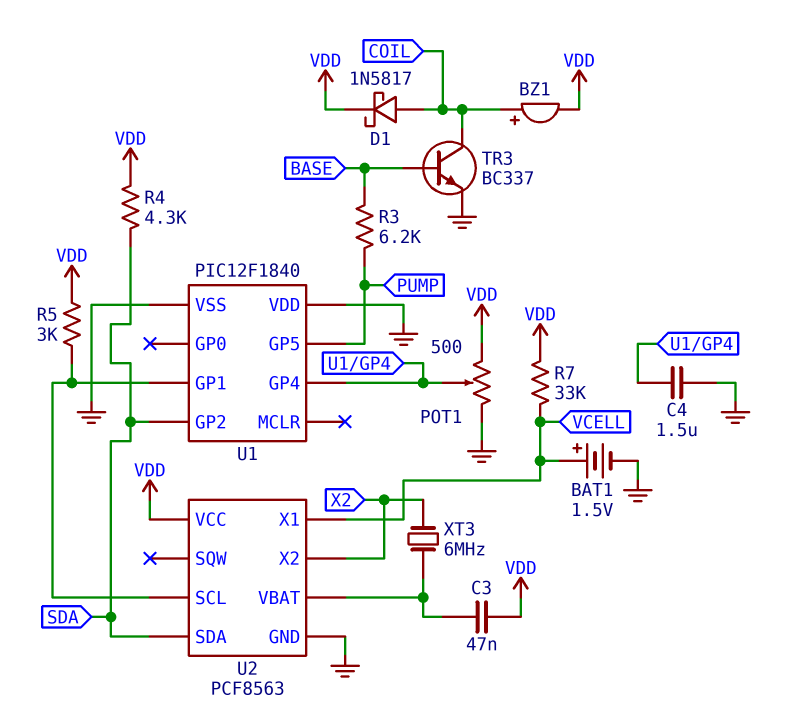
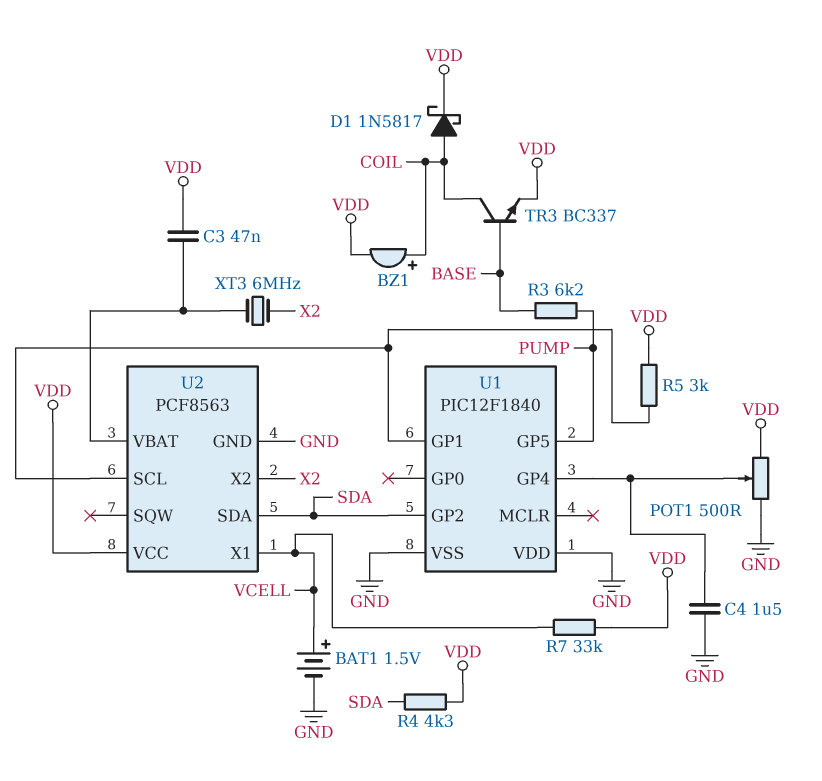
TR3: NPN BC337 (B BASE, C COIL, E GND) -> NPN BC337 (B BASE, C COIL, E VDD)

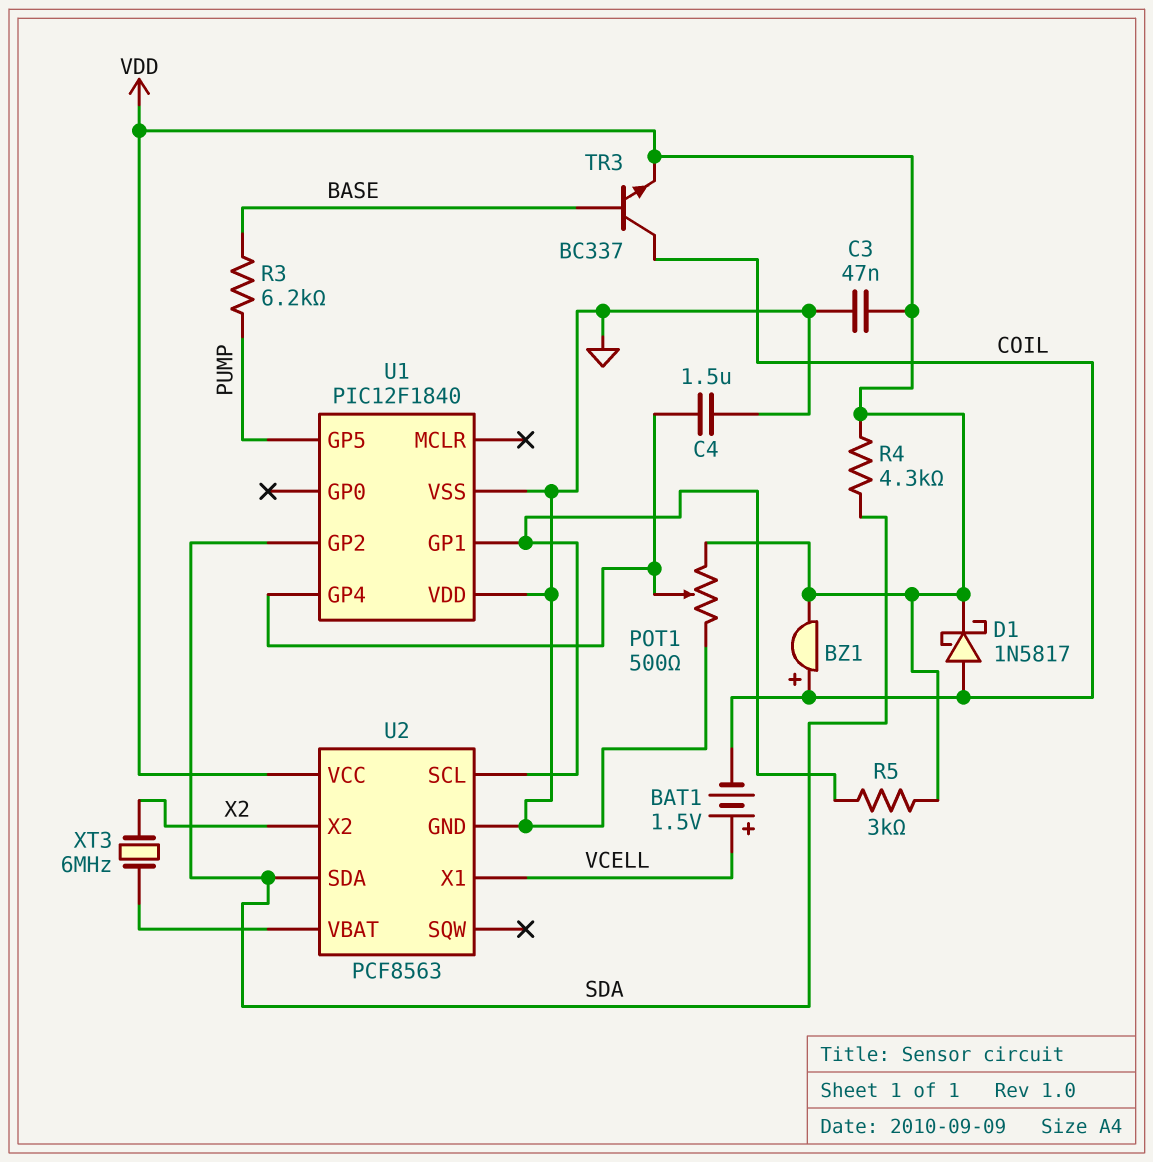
BAT1: 1.5V (plus VCELL, minus GND) -> 1.5V (plus VCELL, minus COIL)
C3: 47nF (U2/VBAT, VDD) -> 47nF (GND, VDD)
R7: 33k (VCELL, VDD) -> none

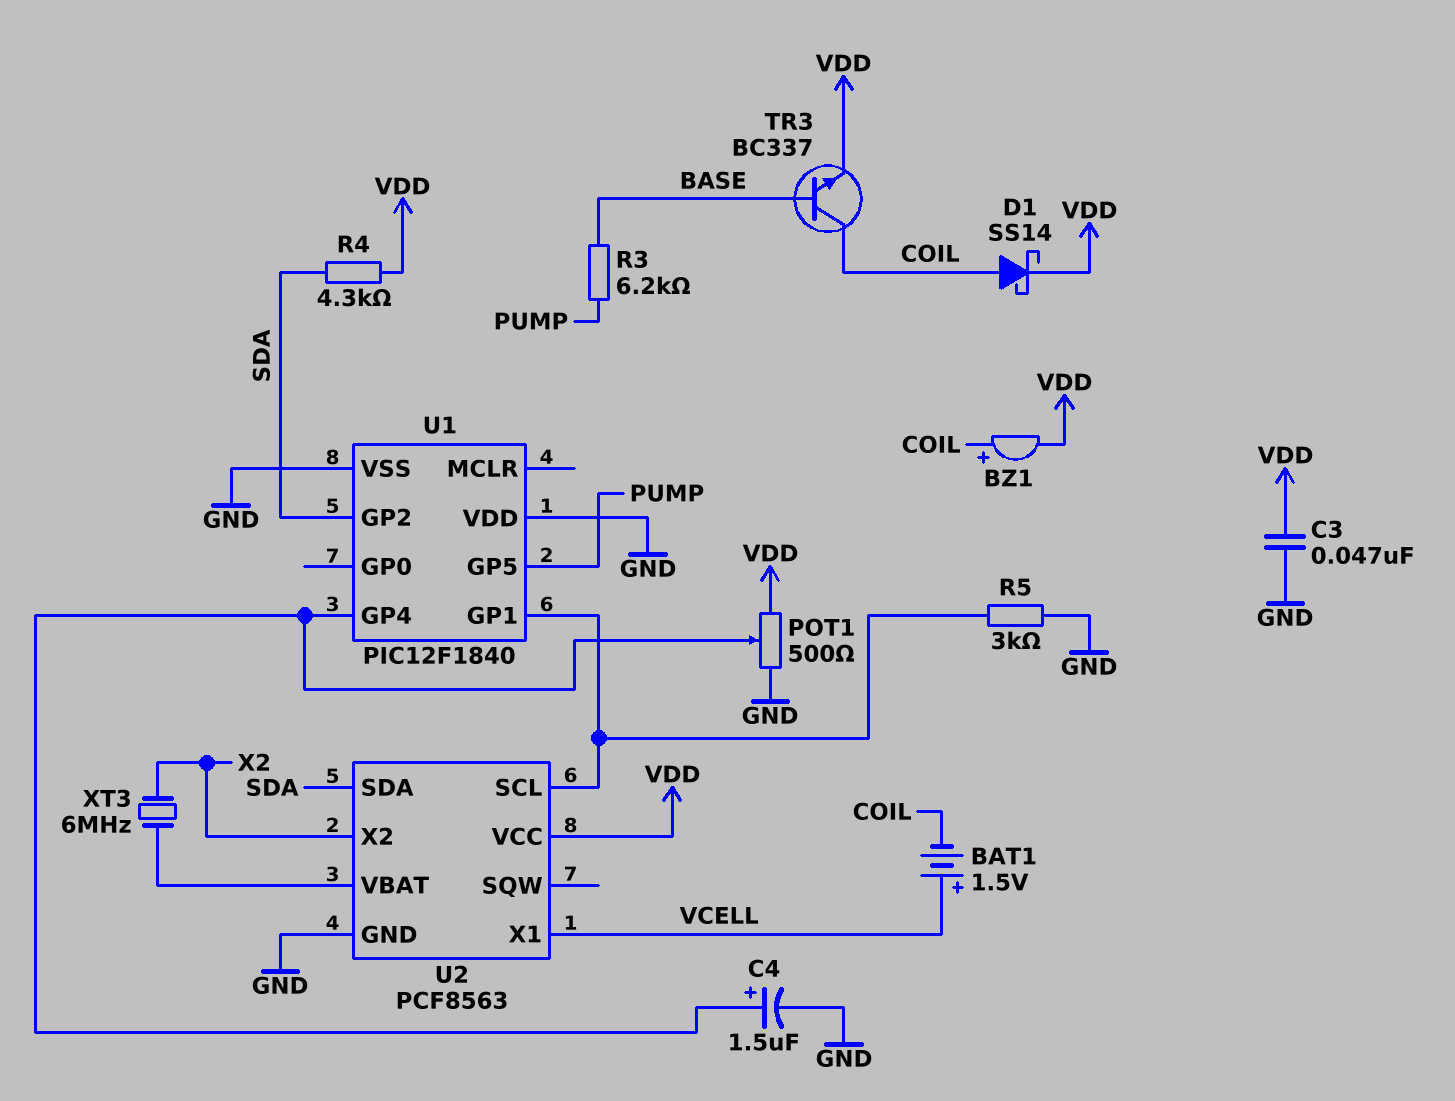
C4: 1.5uF (GND, U1/GP4) -> 1.5uF (plus U1/GP4, minus GND)
D1: schottky 1N5817 (A COIL, K VDD) -> schottky SS14 (A COIL, K VDD)
R5: 3k (U1/GP1, VDD) -> 3k (GND, U1/GP1)

